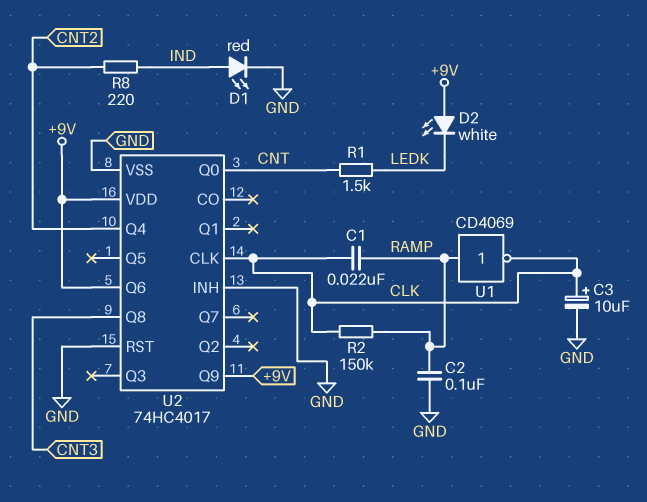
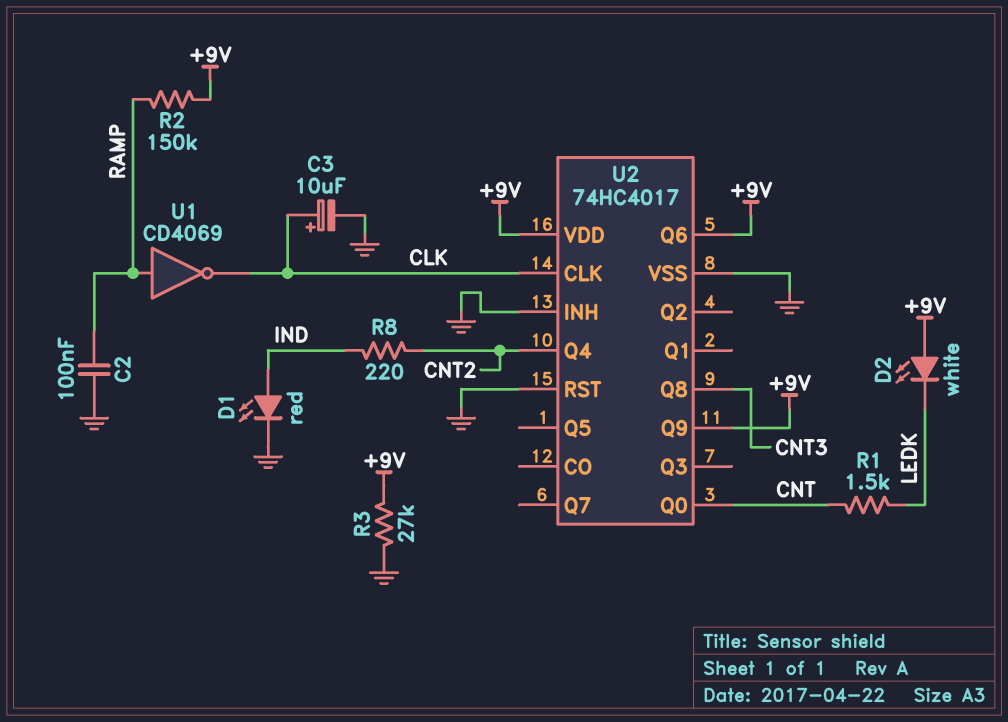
C1: 22nF (CLK, RAMP) -> none
R2: 150k (CLK, RAMP) -> 150k (+9V, RAMP)
R3: none -> 27k (+9V, GND)

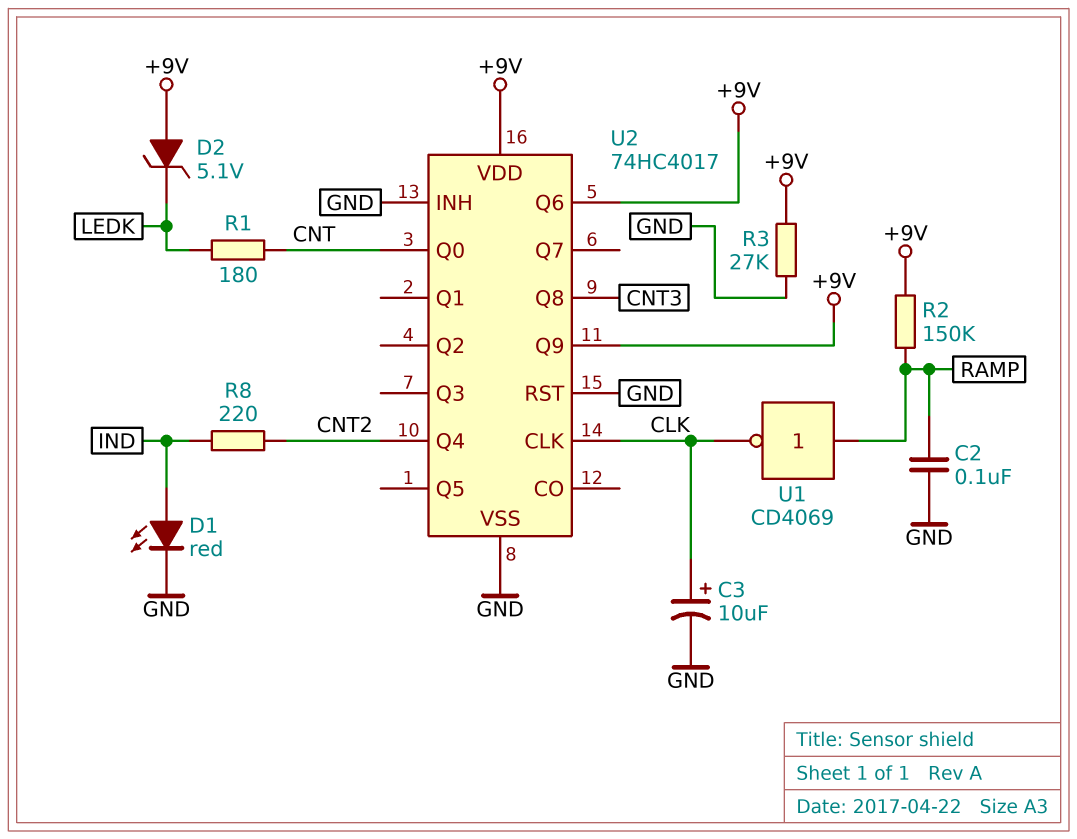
D2: LED white (A +9V, K LEDK) -> zener 5.1V (A +9V, K LEDK)
R1: 1.5k (CNT, LEDK) -> 180 (CNT, LEDK)

